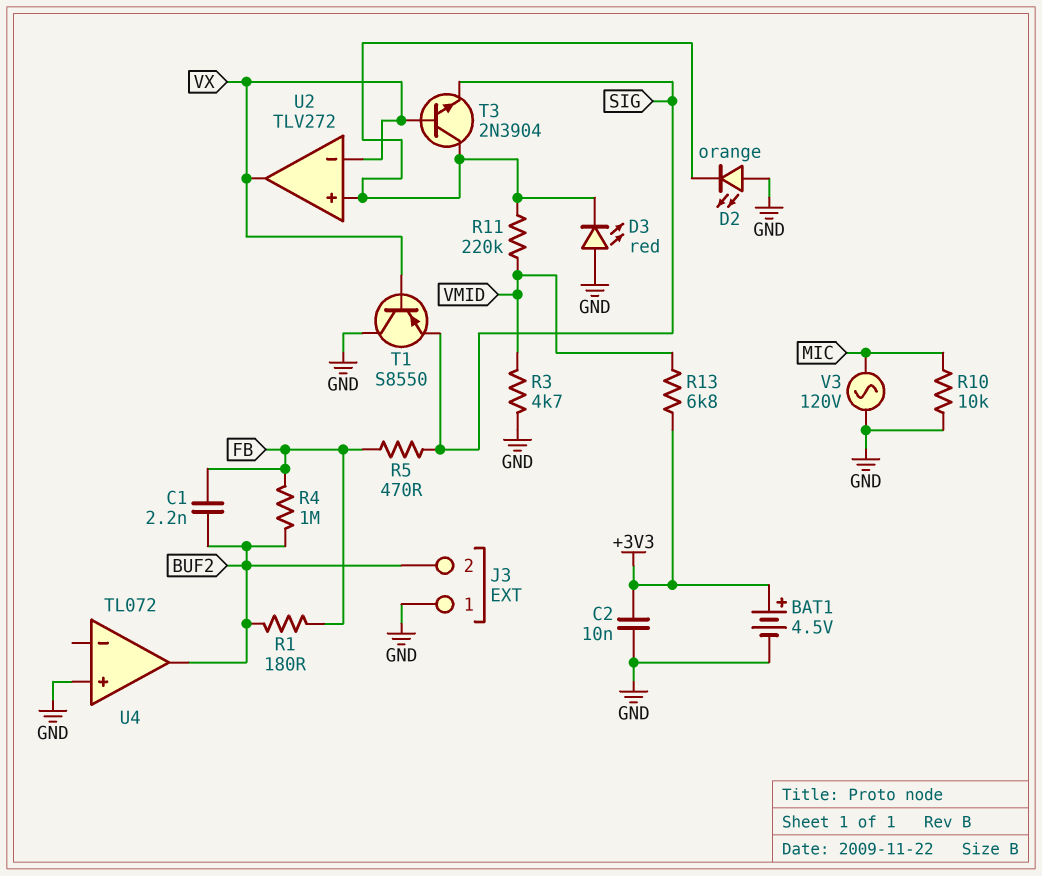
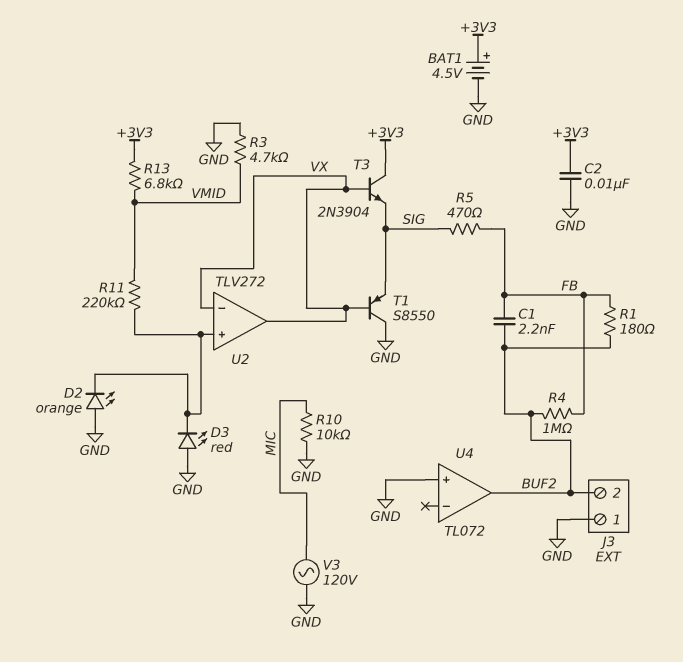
T3: NPN 2N3904 (B VX, C U2/in+, E SIG) -> NPN 2N3904 (B VX, C +3V3, E SIG)

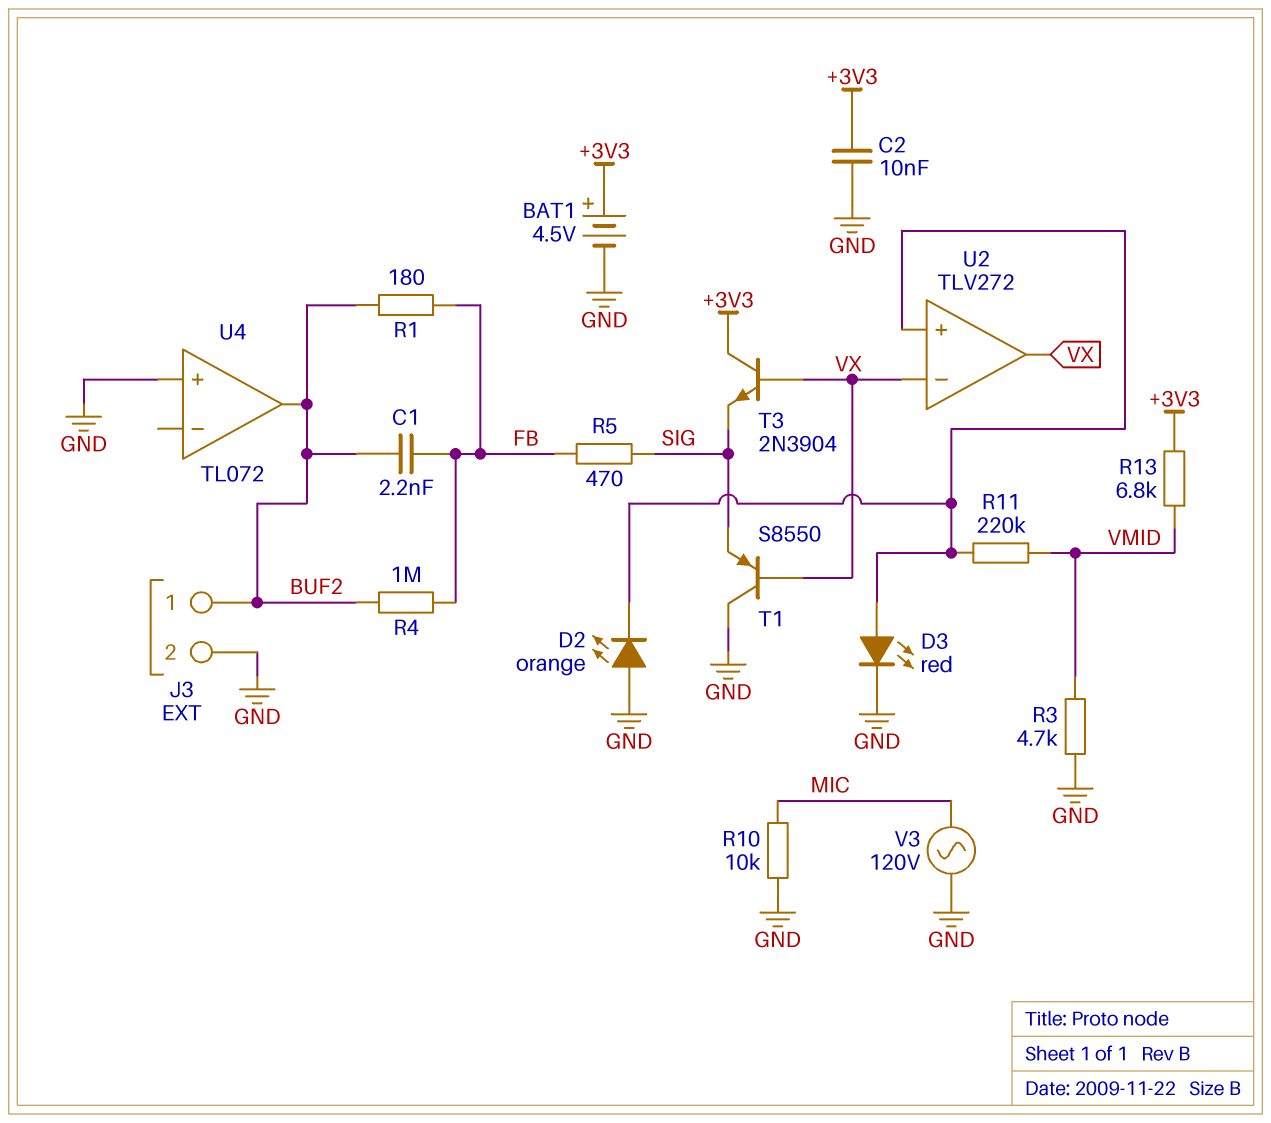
D3: LED red (A GND, K U2/in+) -> LED red (A U2/in+, K GND)
J3 pin 1: GND -> BUF2
J3 pin 2: BUF2 -> GND

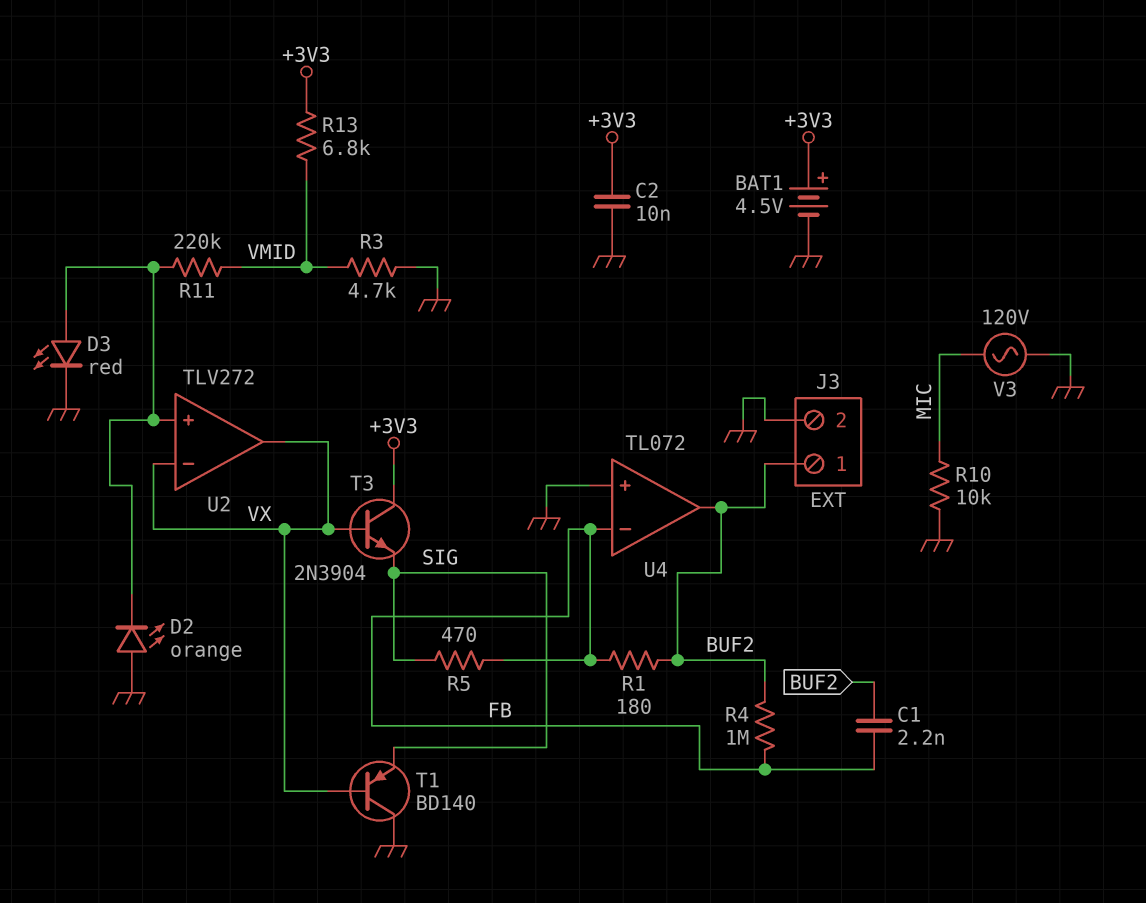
T1: PNP S8550 (B VX, C GND, E SIG) -> PNP BD140 (B VX, C GND, E SIG)
U4 pin in-: none -> FB

